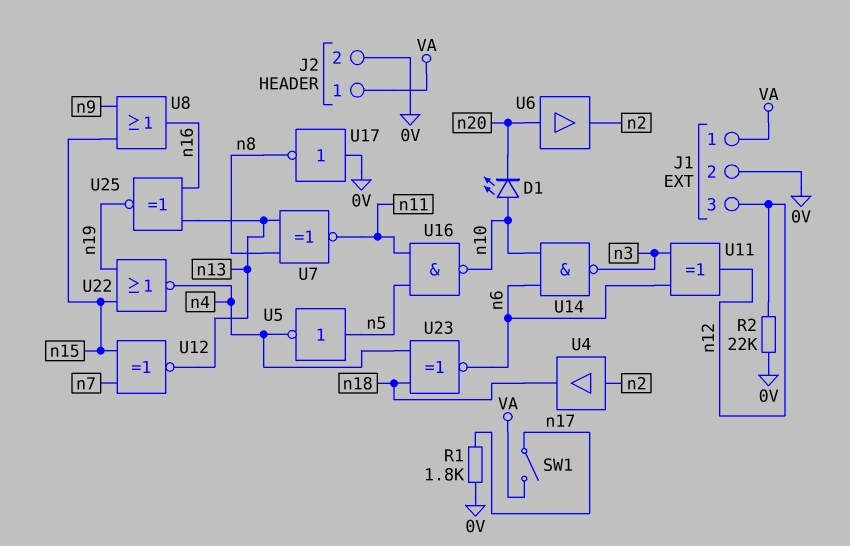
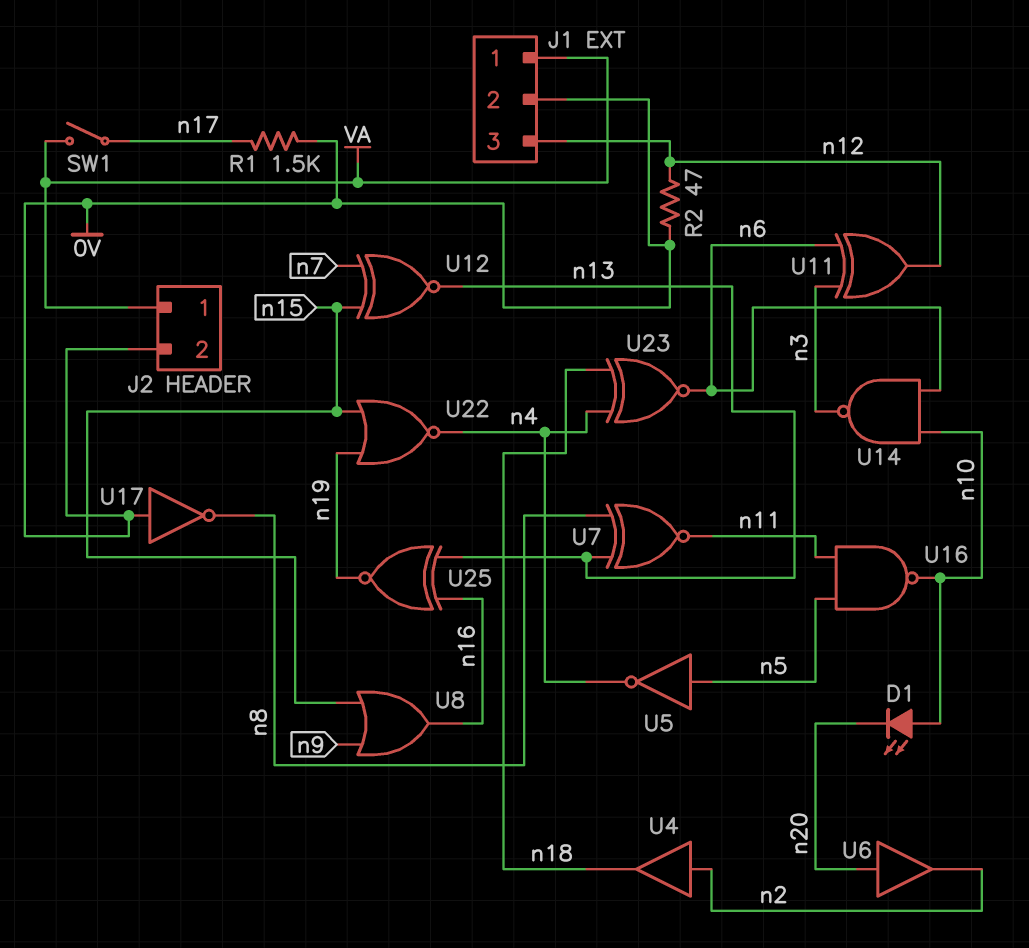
R1: 1.8k (0V, n17) -> 1.5k (0V, n17)
R2: 22k (0V, n12) -> 47 (0V, n12)

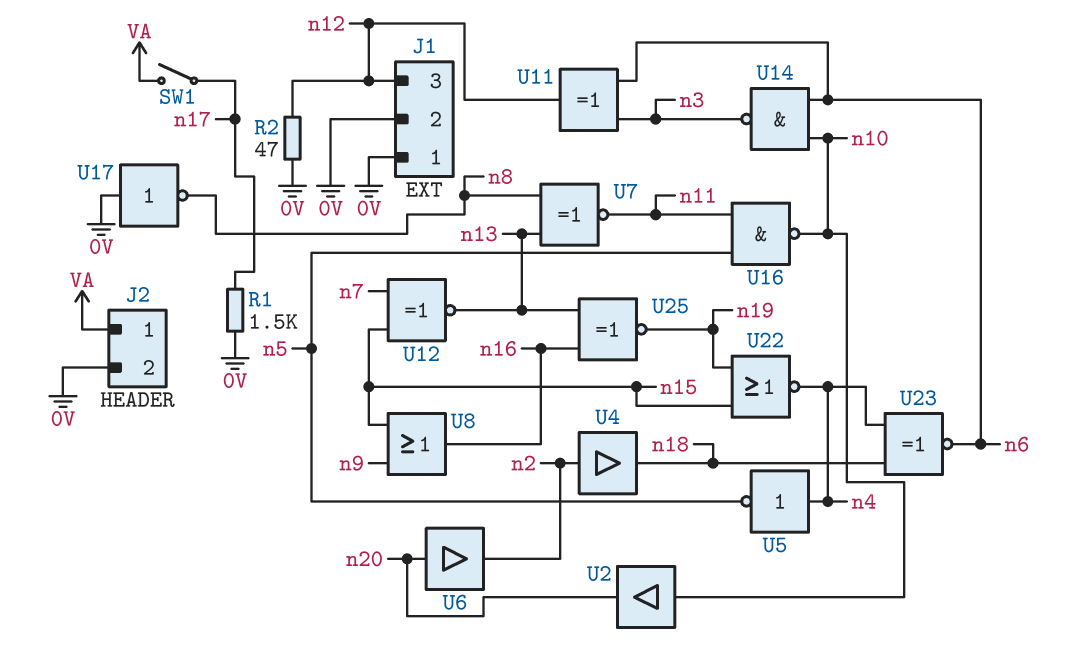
D1: LED (A n10, K n20) -> none
J1 pin 1: VA -> 0V
U2: none -> buffer (in n10, out n20)
U5: NOT (in n5, out n4) -> NOT (in n4, out n5)

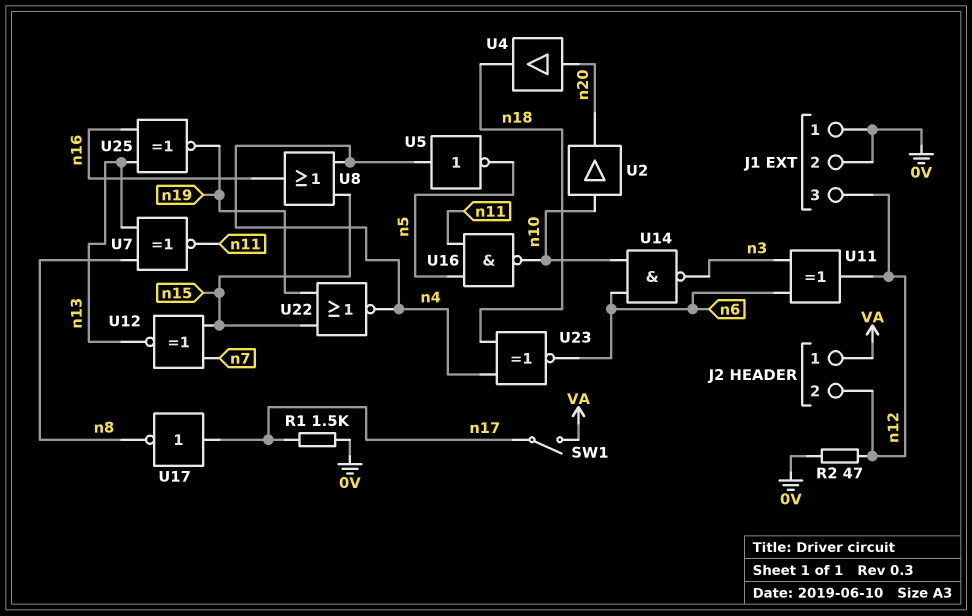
J2 pin 2: 0V -> n12
U4: buffer (in n2, out n18) -> buffer (in n20, out n18)
U6: buffer (in n20, out n2) -> none
U8: OR (in n9, in n15, out n16) -> OR (in n4, in n15, out n16)
U17: NOT (in 0V, out n8) -> NOT (in n17, out n8)

